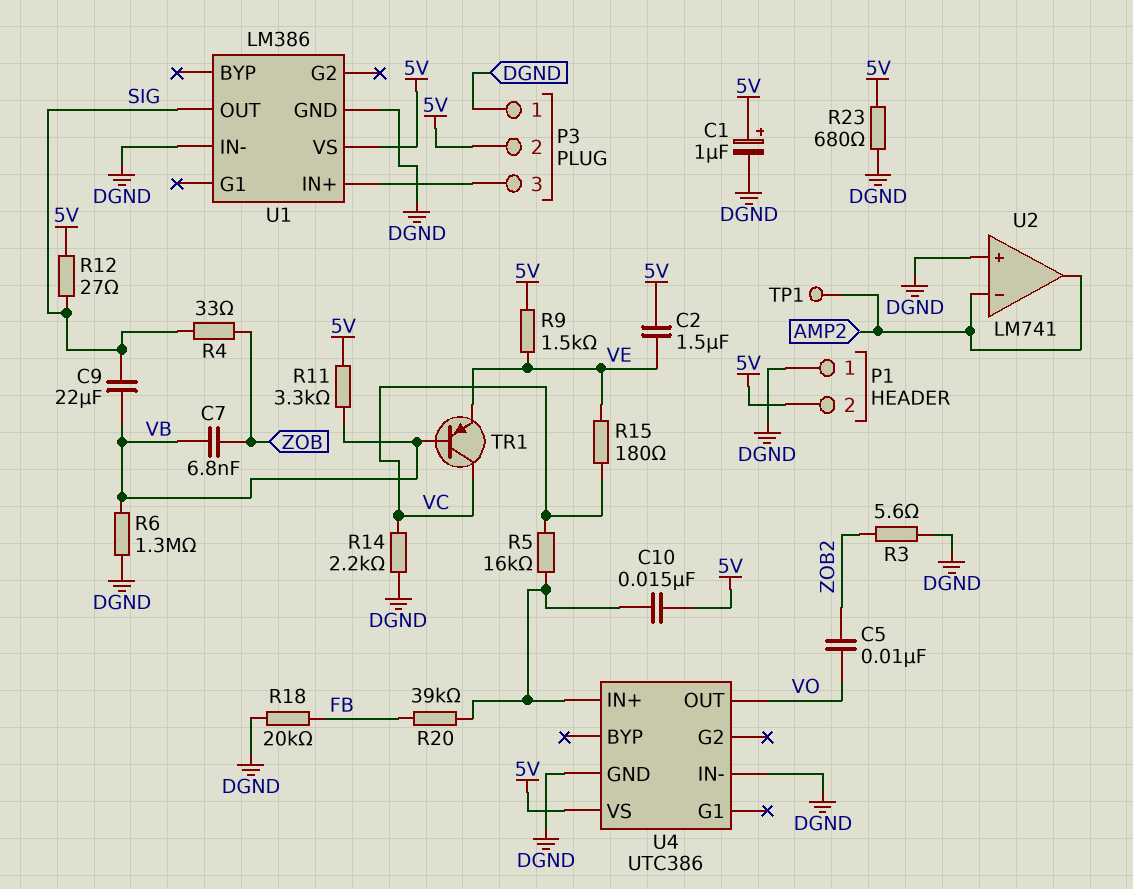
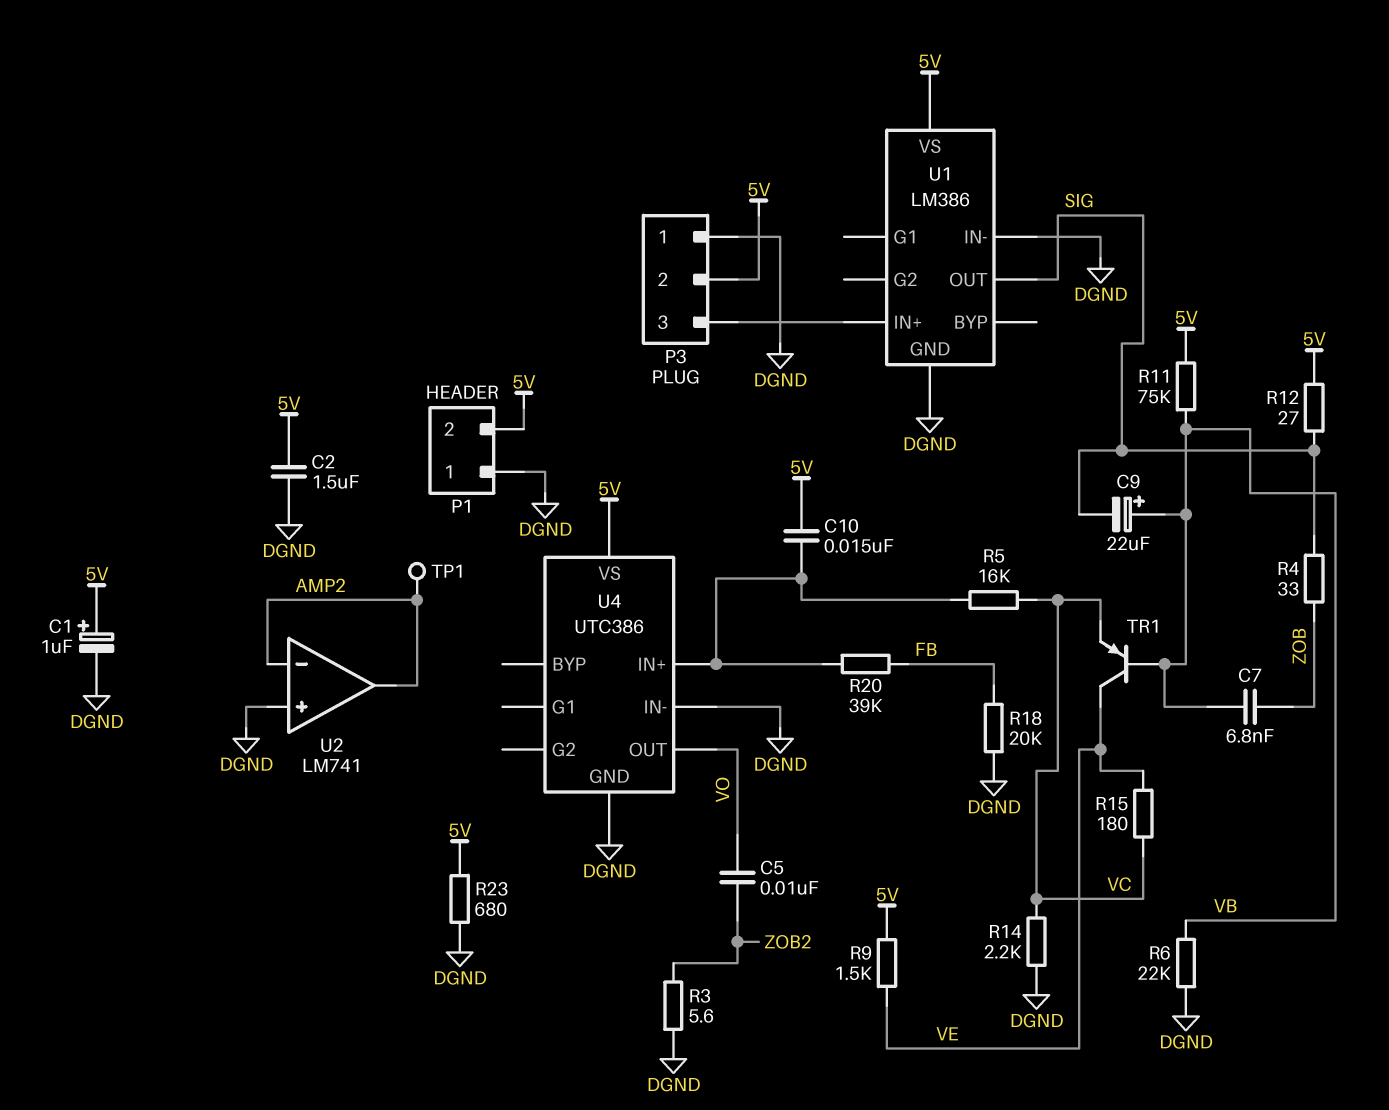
C2: 1.5uF (5V, VE) -> 1.5uF (5V, DGND)
C9: 22uF (SIG, VB) -> 22uF (plus VB, minus SIG)
R6: 1.3M (DGND, VB) -> 22k (DGND, VB)
R11: 3.3k (5V, VB) -> 75k (5V, VB)
TR1: PNP (B VB, C VC, E VE) -> PNP (B VB, C VE, E VC)

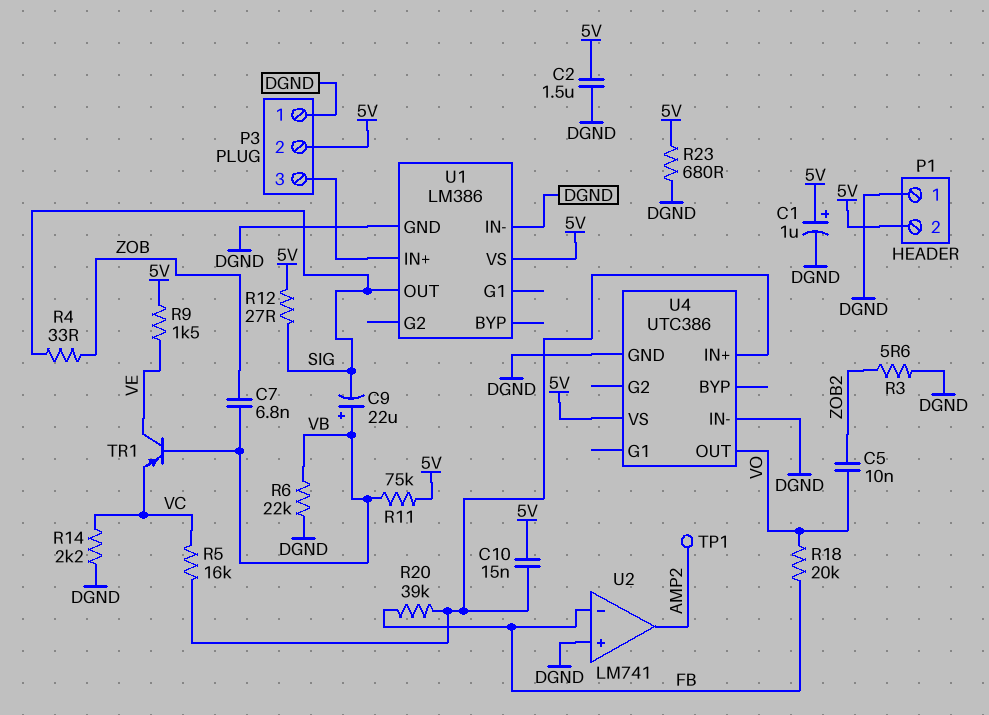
R15: 180 (VC, VE) -> none
R18: 20k (DGND, FB) -> 20k (FB, VO)
U2 pin in-: AMP2 -> FB

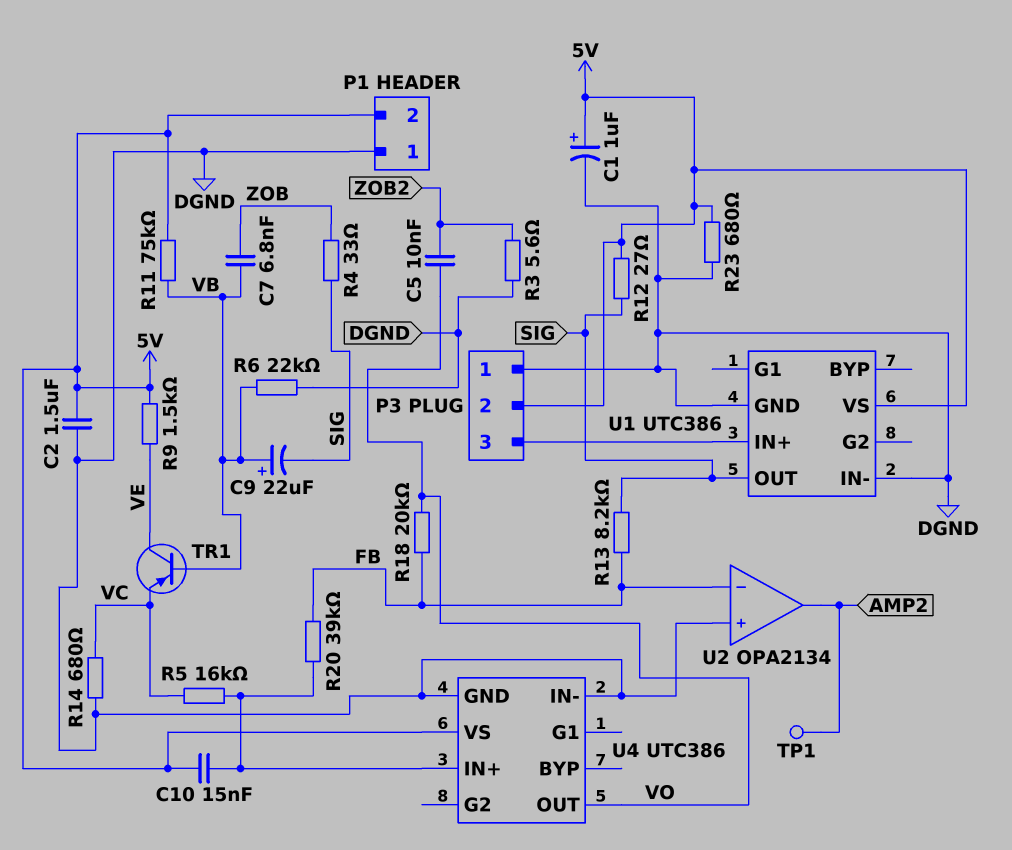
R13: none -> 8.2k (FB, SIG)
R14: 2.2k (DGND, VC) -> 680 (DGND, VC)
U1: LM386 -> UTC386
U2: LM741 -> OPA2134

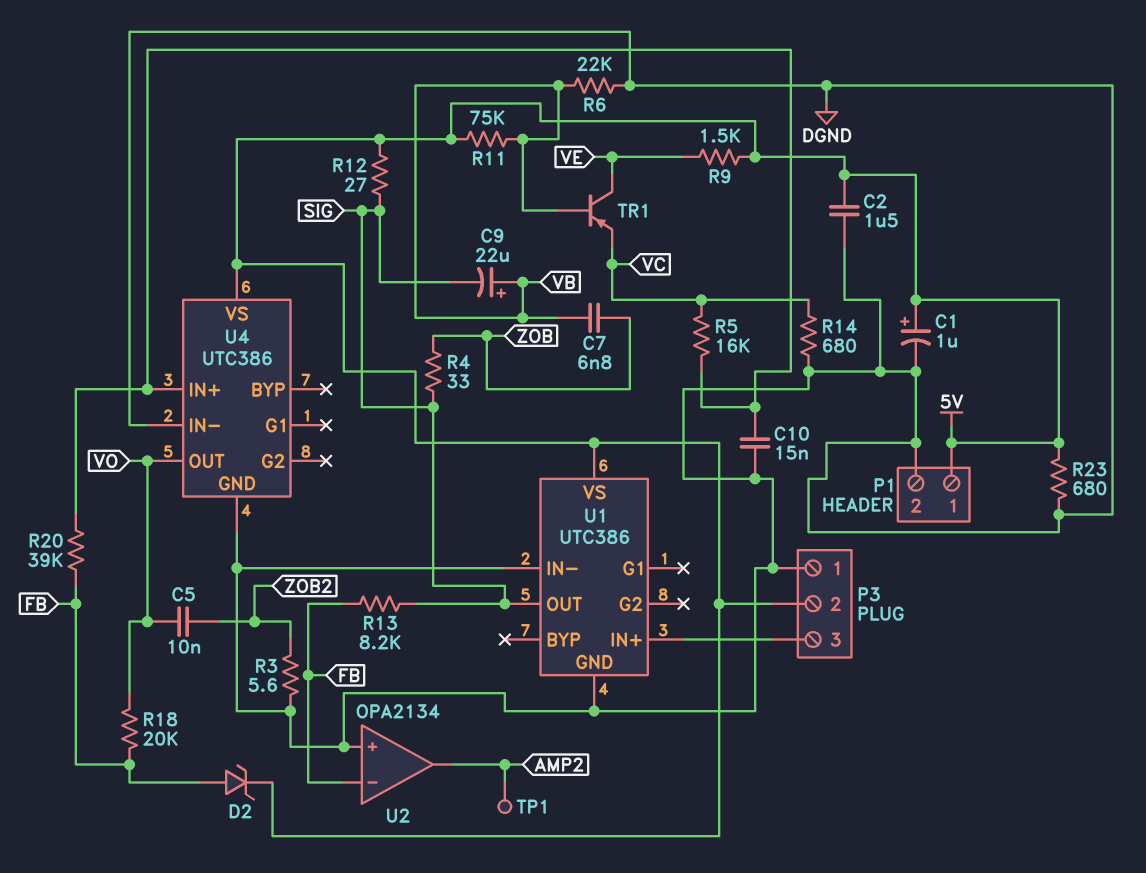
C10: 15nF (5V, U4/IN+) -> 15nF (DGND, U4/IN+)
D2: none -> zener (A FB, K 5V)
P1 pin 1: DGND -> 5V
P1 pin 2: 5V -> DGND

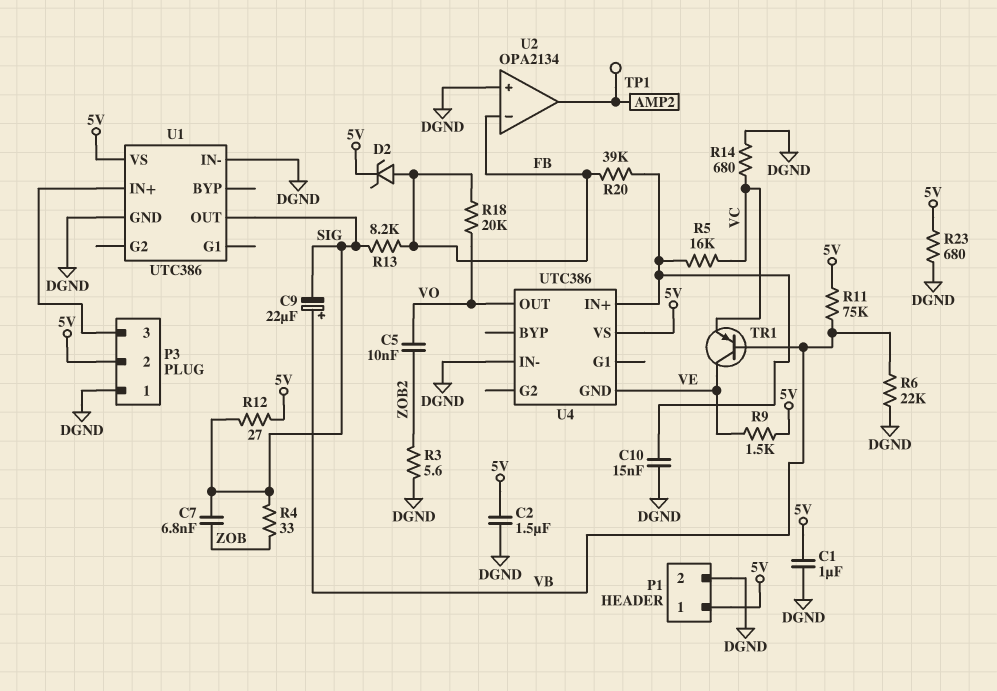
C1: 1uF (plus 5V, minus DGND) -> 1uF (5V, DGND)
C7: 6.8nF (VB, ZOB) -> 6.8nF (SIG, ZOB)
U4 pin GND: DGND -> VE

